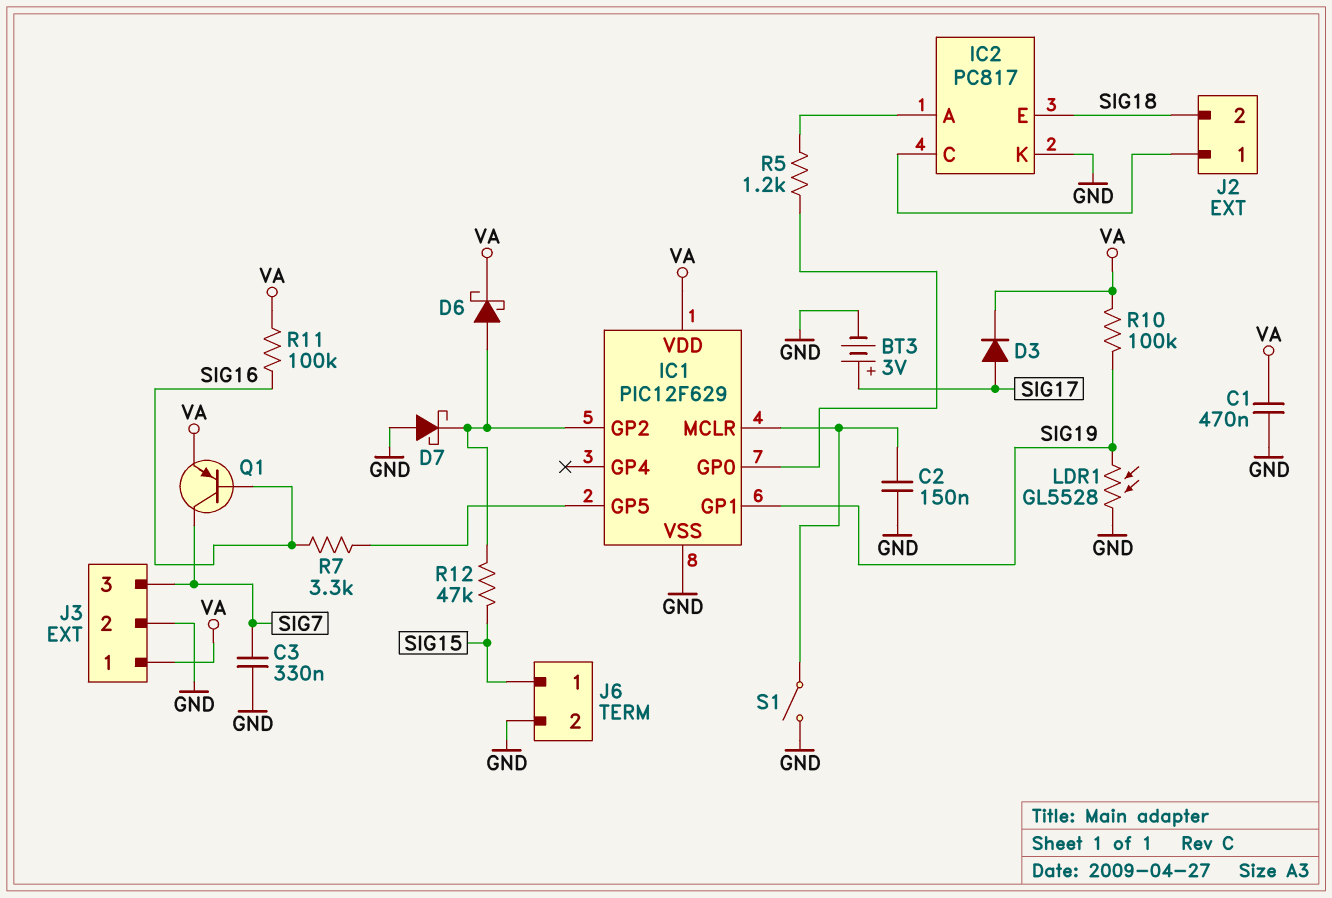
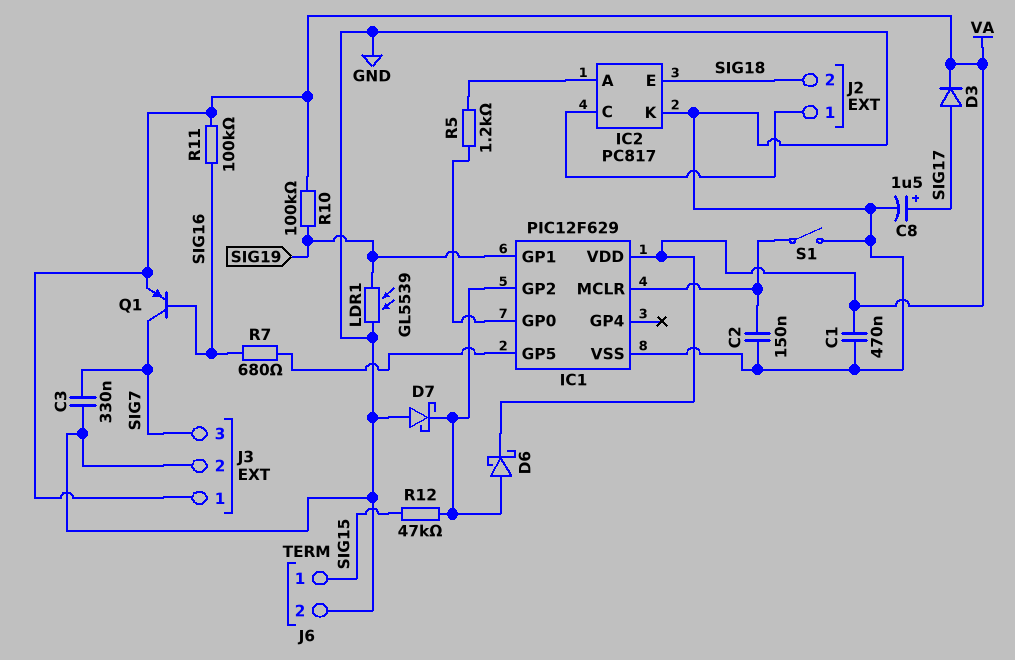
BT3: 3V (plus SIG17, minus GND) -> none
C8: none -> 1.5uF (plus SIG17, minus GND)
LDR1: GL5528 (GND, SIG19) -> GL5539 (GND, SIG19)
R7: 3.3k (IC1/GP5, SIG16) -> 680 (IC1/GP5, SIG16)

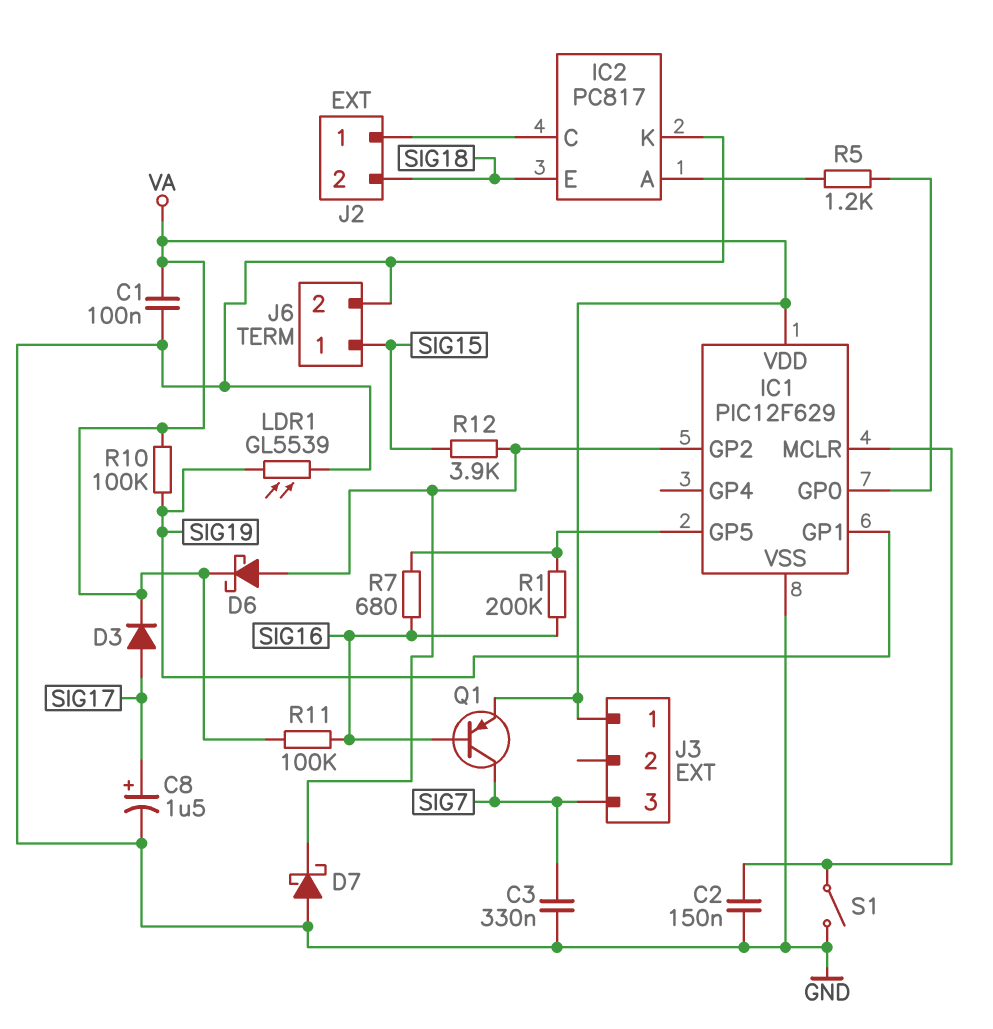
C1: 470nF (GND, VA) -> 100nF (GND, VA)
J3 pin 2: GND -> none
R1: none -> 200k (IC1/GP5, SIG16)
R12: 47k (IC1/GP2, SIG15) -> 3.9k (IC1/GP2, SIG15)

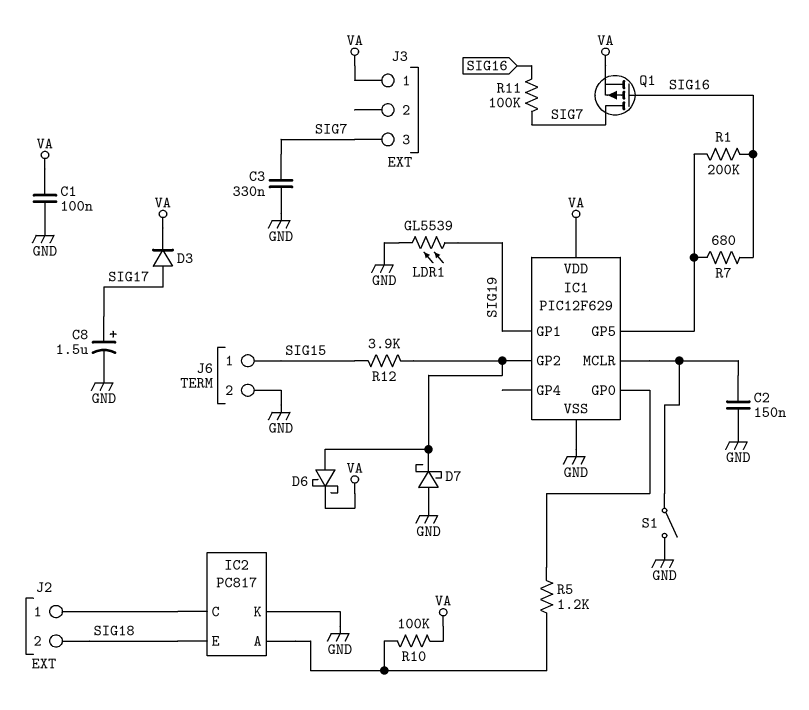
Q1: PNP (B SIG16, C SIG7, E VA) -> PMOS (G SIG16, D SIG7, S VA)
R10: 100k (SIG19, VA) -> 100k (IC2/A, VA)
R11: 100k (SIG16, VA) -> 100k (SIG7, SIG16)

